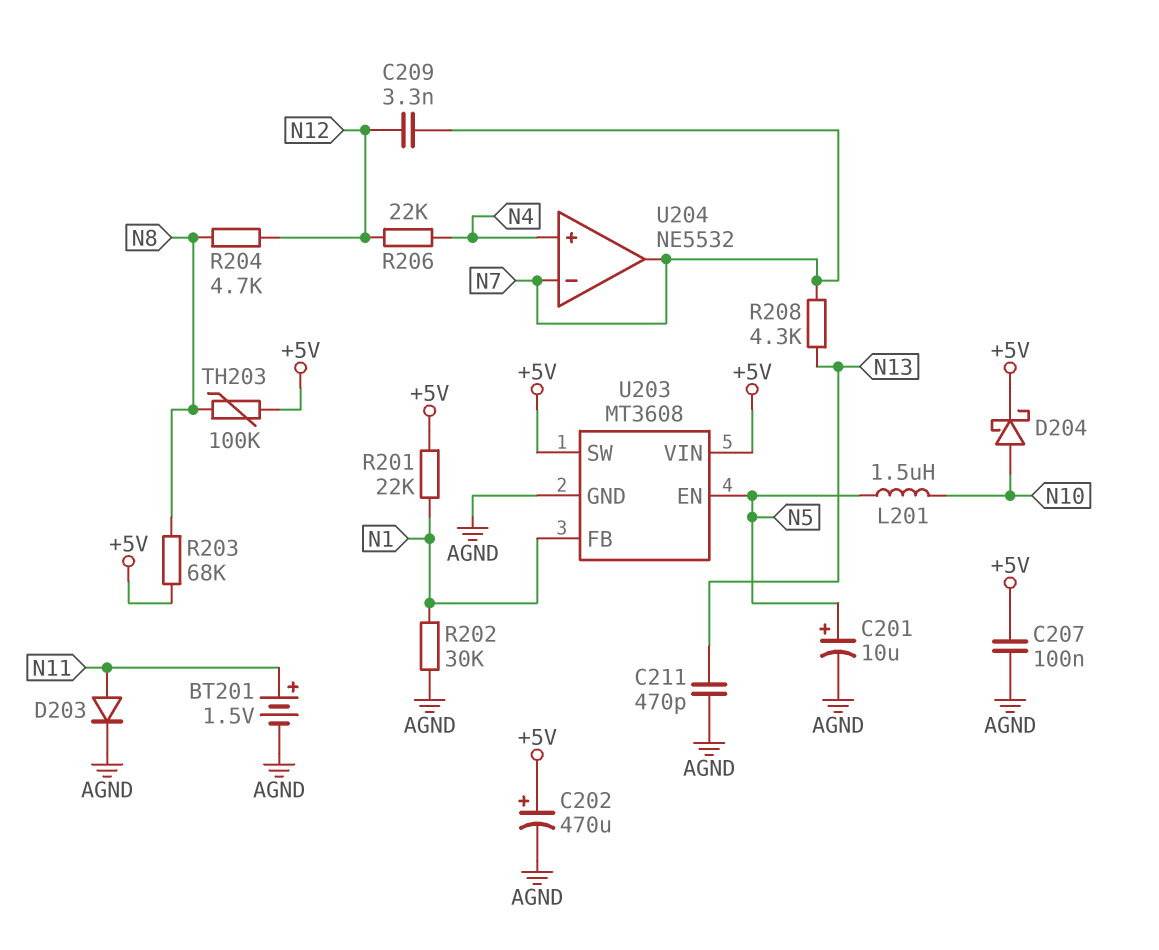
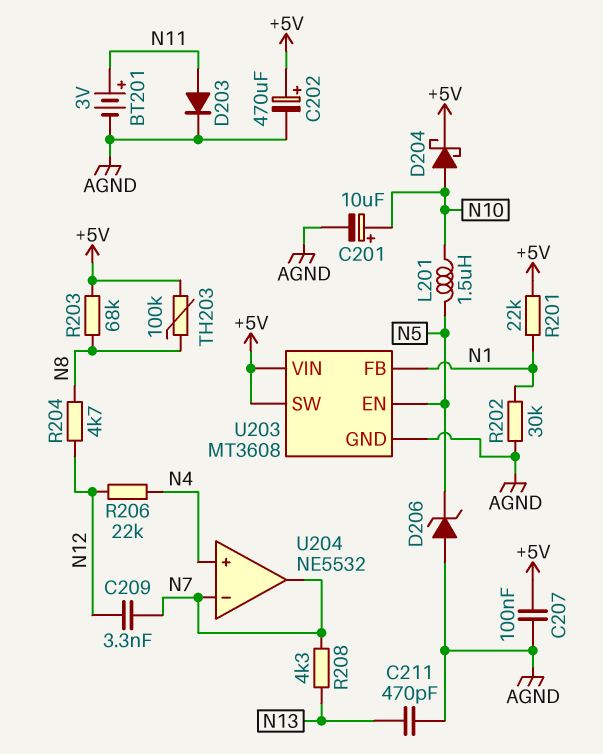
BT201: 1.5V (plus N11, minus AGND) -> 3V (plus N11, minus AGND)
C201: 10uF (plus N5, minus AGND) -> 10uF (plus N10, minus AGND)
D206: none -> zener (A AGND, K N5)

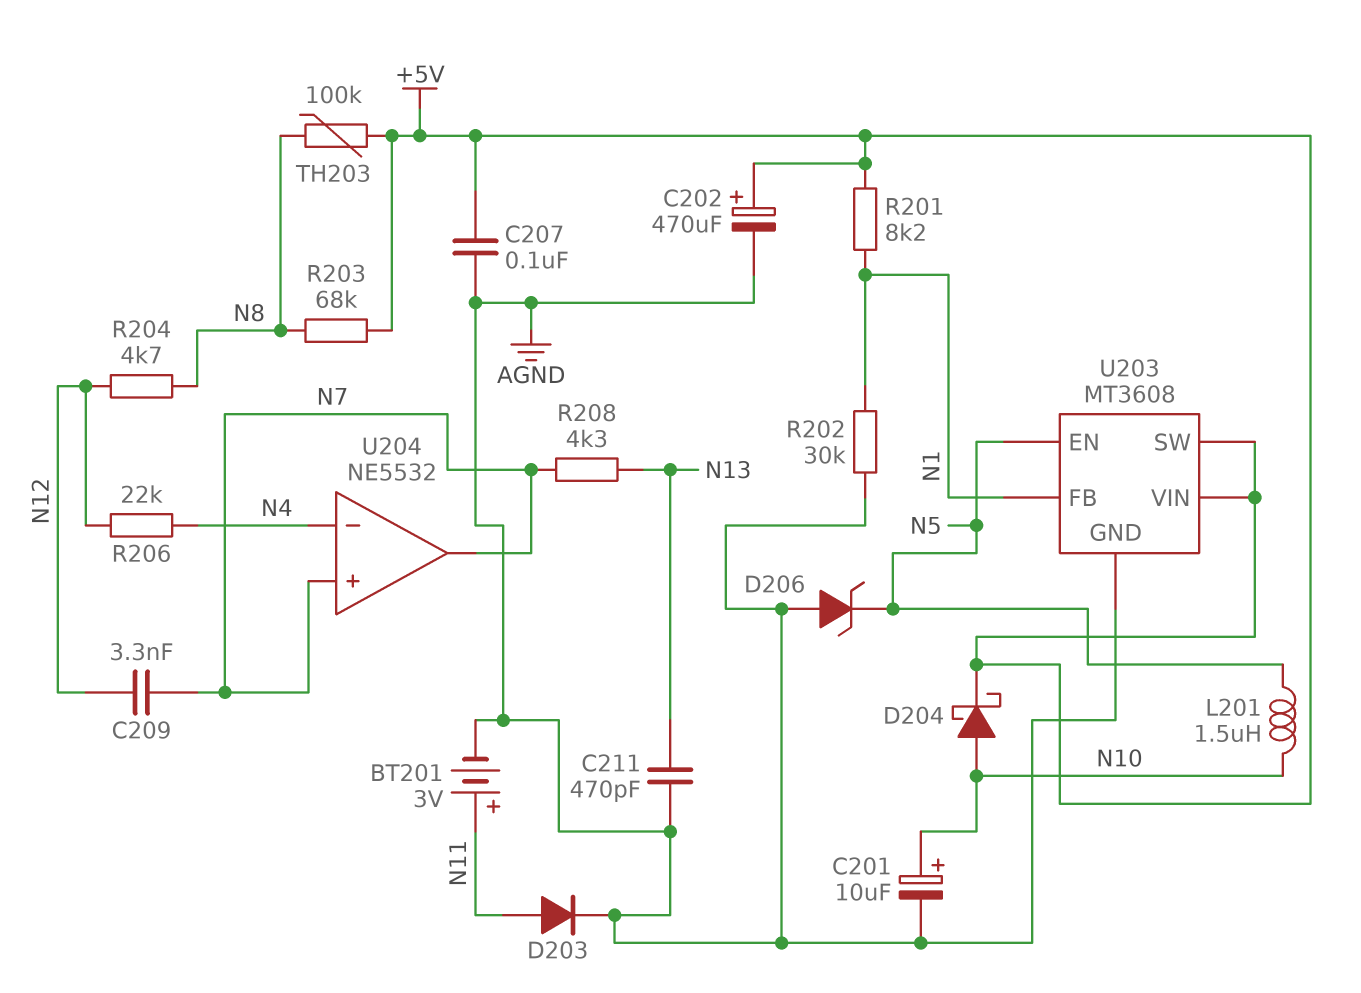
R201: 22k (+5V, N1) -> 8.2k (+5V, N1)
U204 pin in+: N4 -> N7
U204 pin in-: N7 -> N4

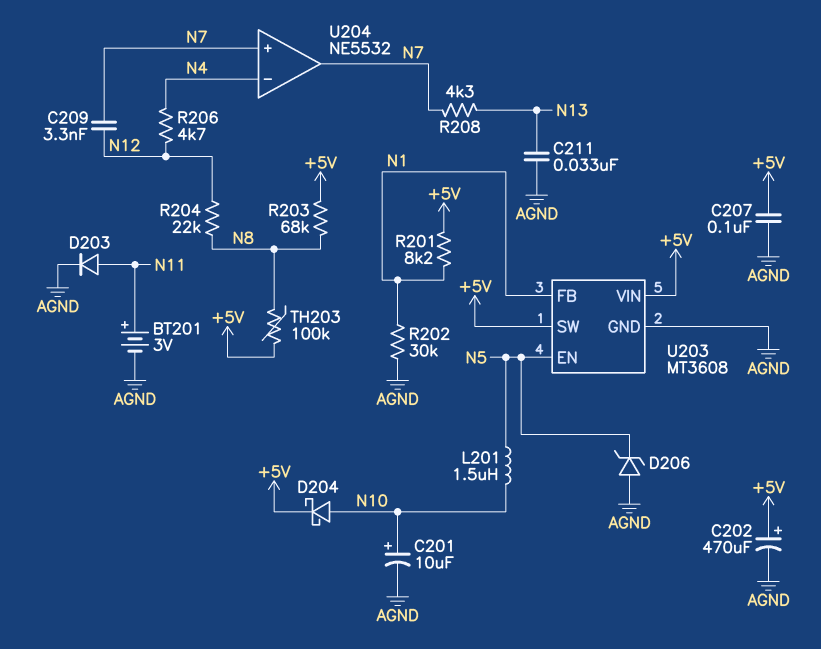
C211: 470pF (AGND, N13) -> 33nF (AGND, N13)
R204: 4.7k (N8, N12) -> 22k (N8, N12)
R206: 22k (N4, N12) -> 4.7k (N4, N12)

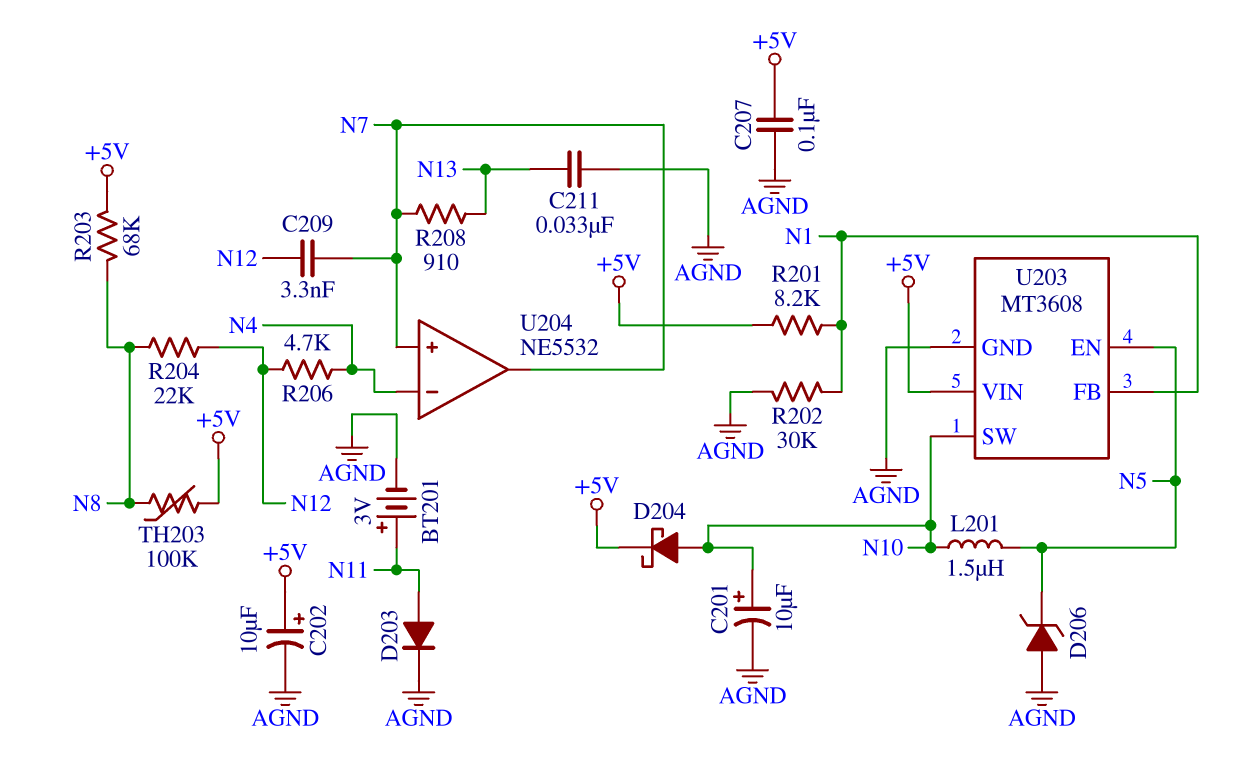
C202: 470uF (plus +5V, minus AGND) -> 10uF (plus +5V, minus AGND)
R208: 4.3k (N7, N13) -> 910 (N7, N13)
U203 pin SW: +5V -> N10

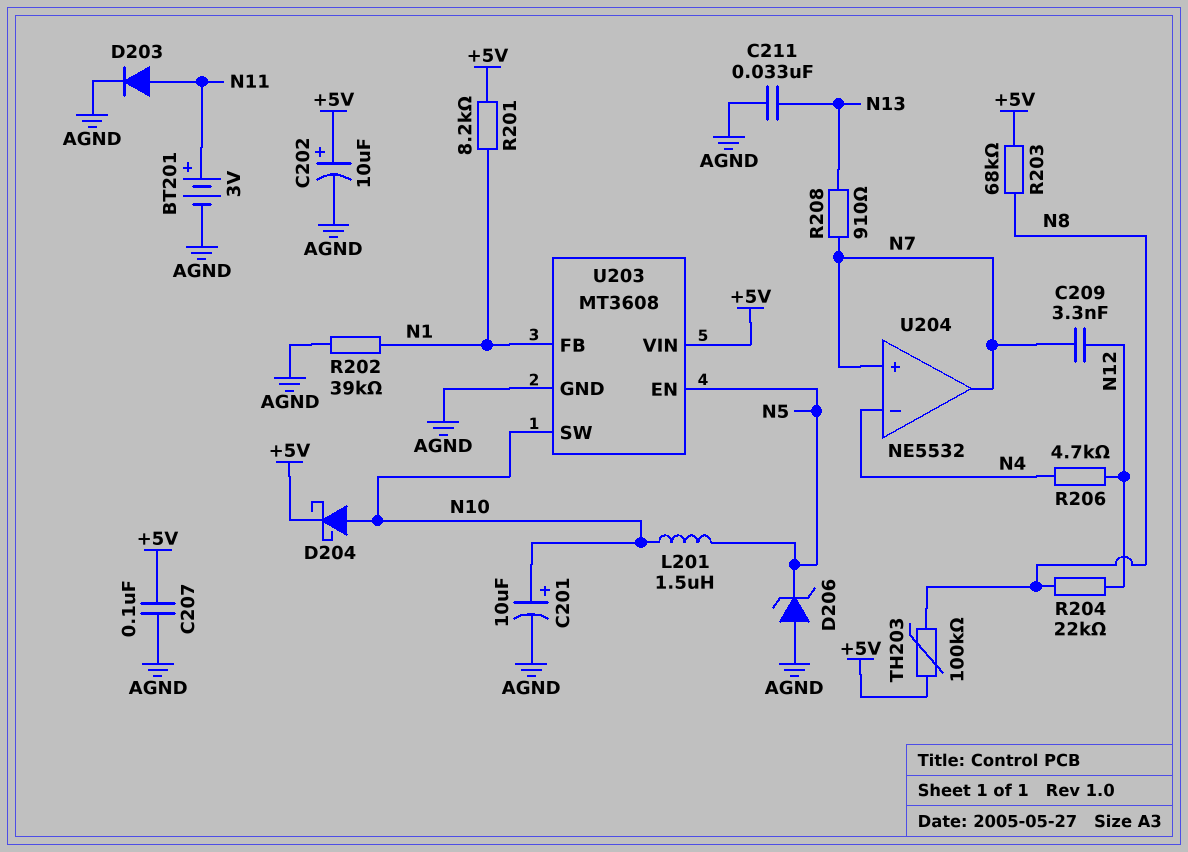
R202: 30k (AGND, N1) -> 39k (AGND, N1)

